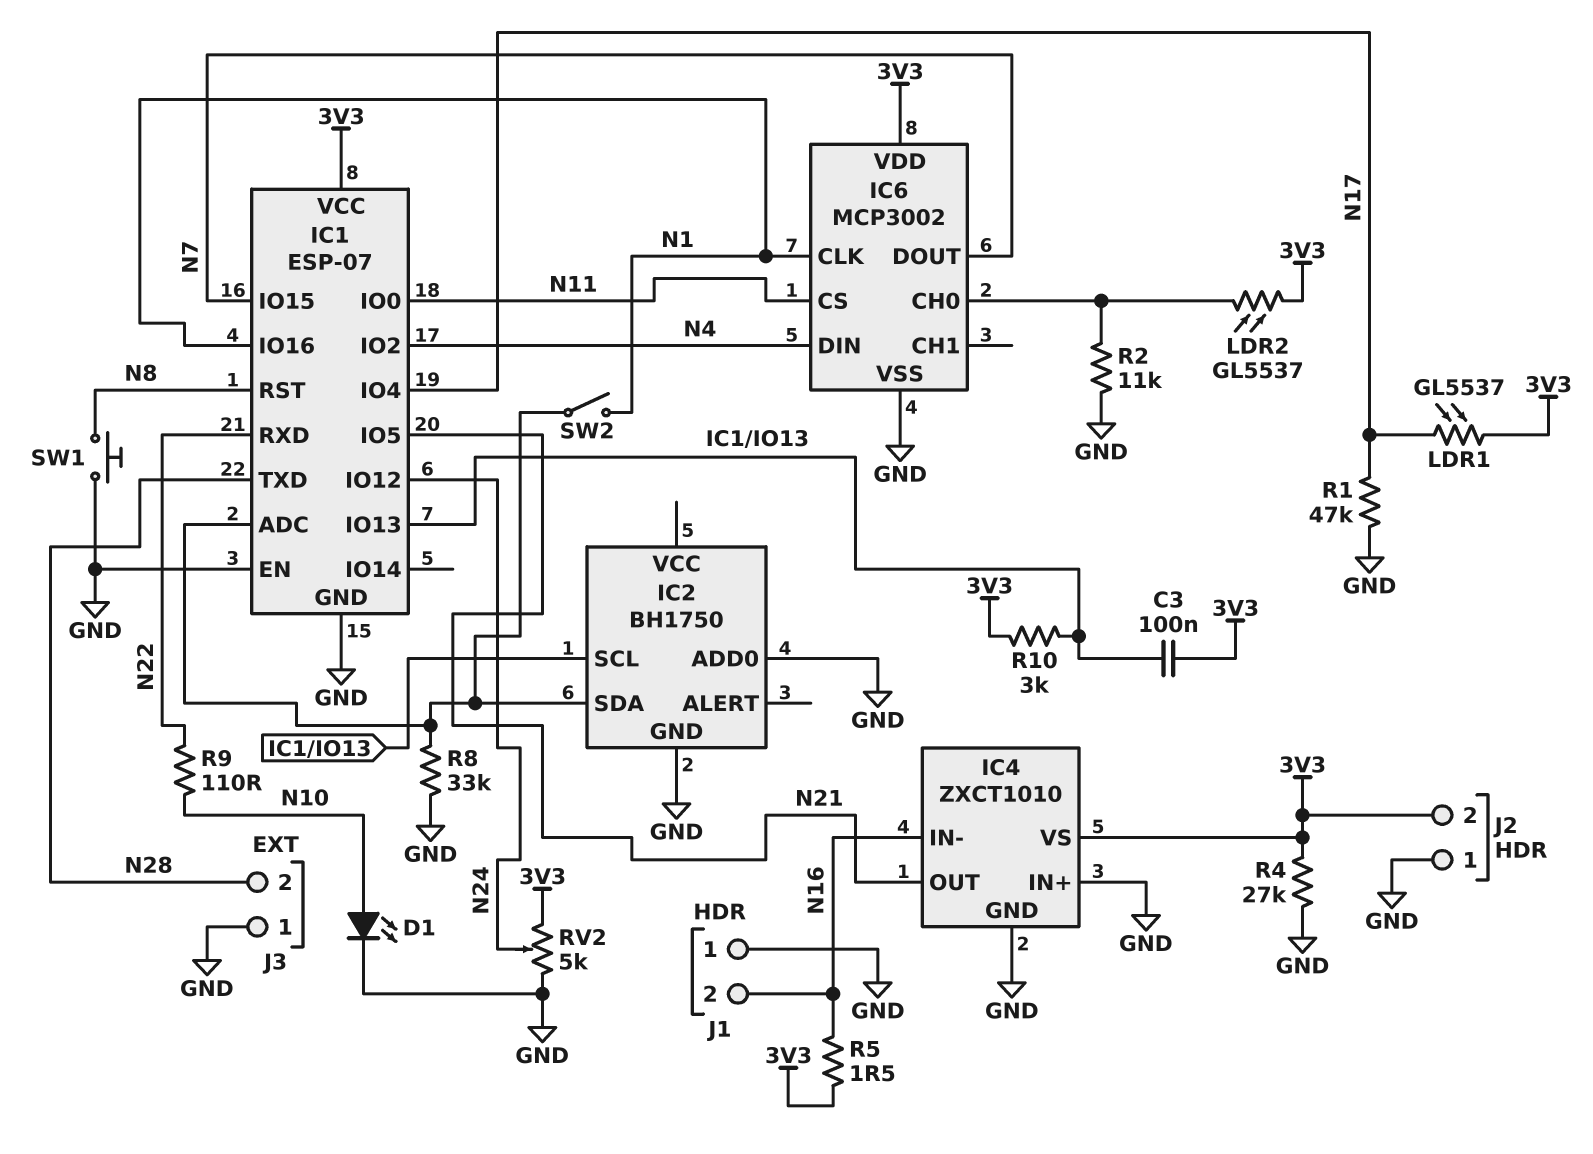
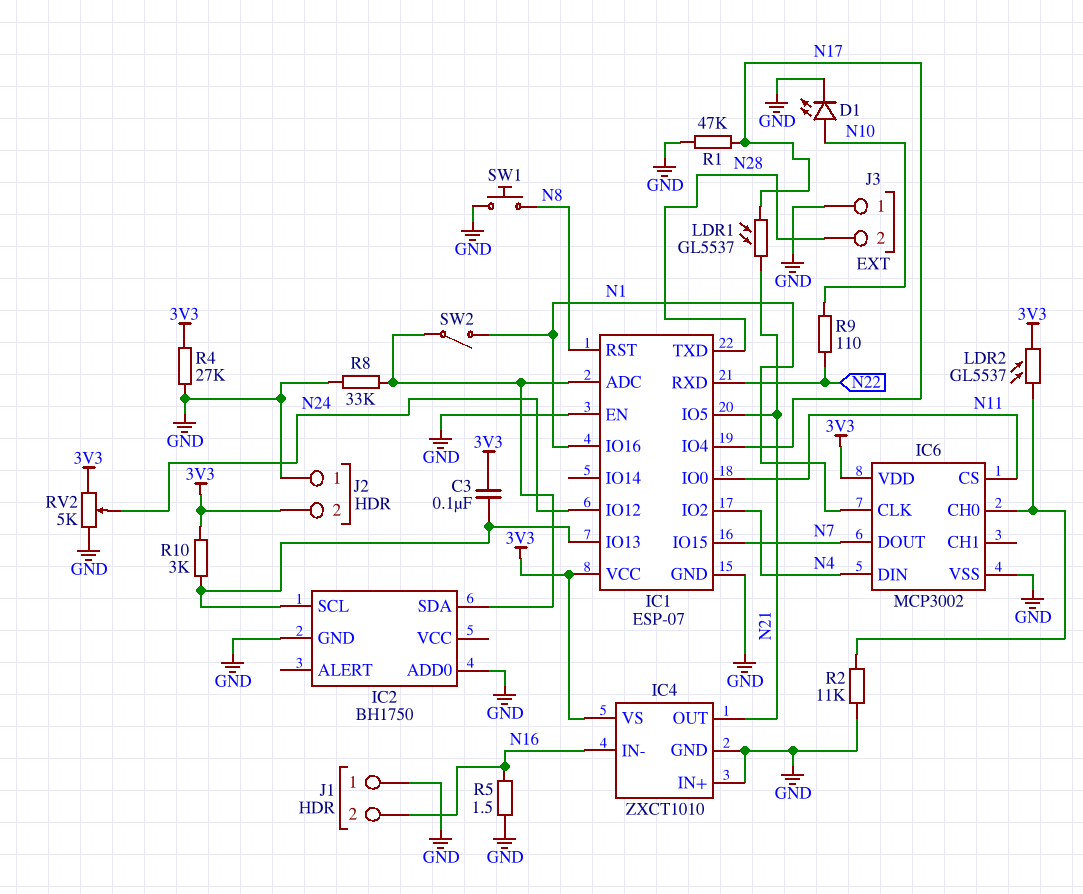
LDR1: GL5537 (3V3, N17) -> GL5537 (N17, N21)
R5: 1.5 (3V3, N16) -> 1.5 (GND, N16)

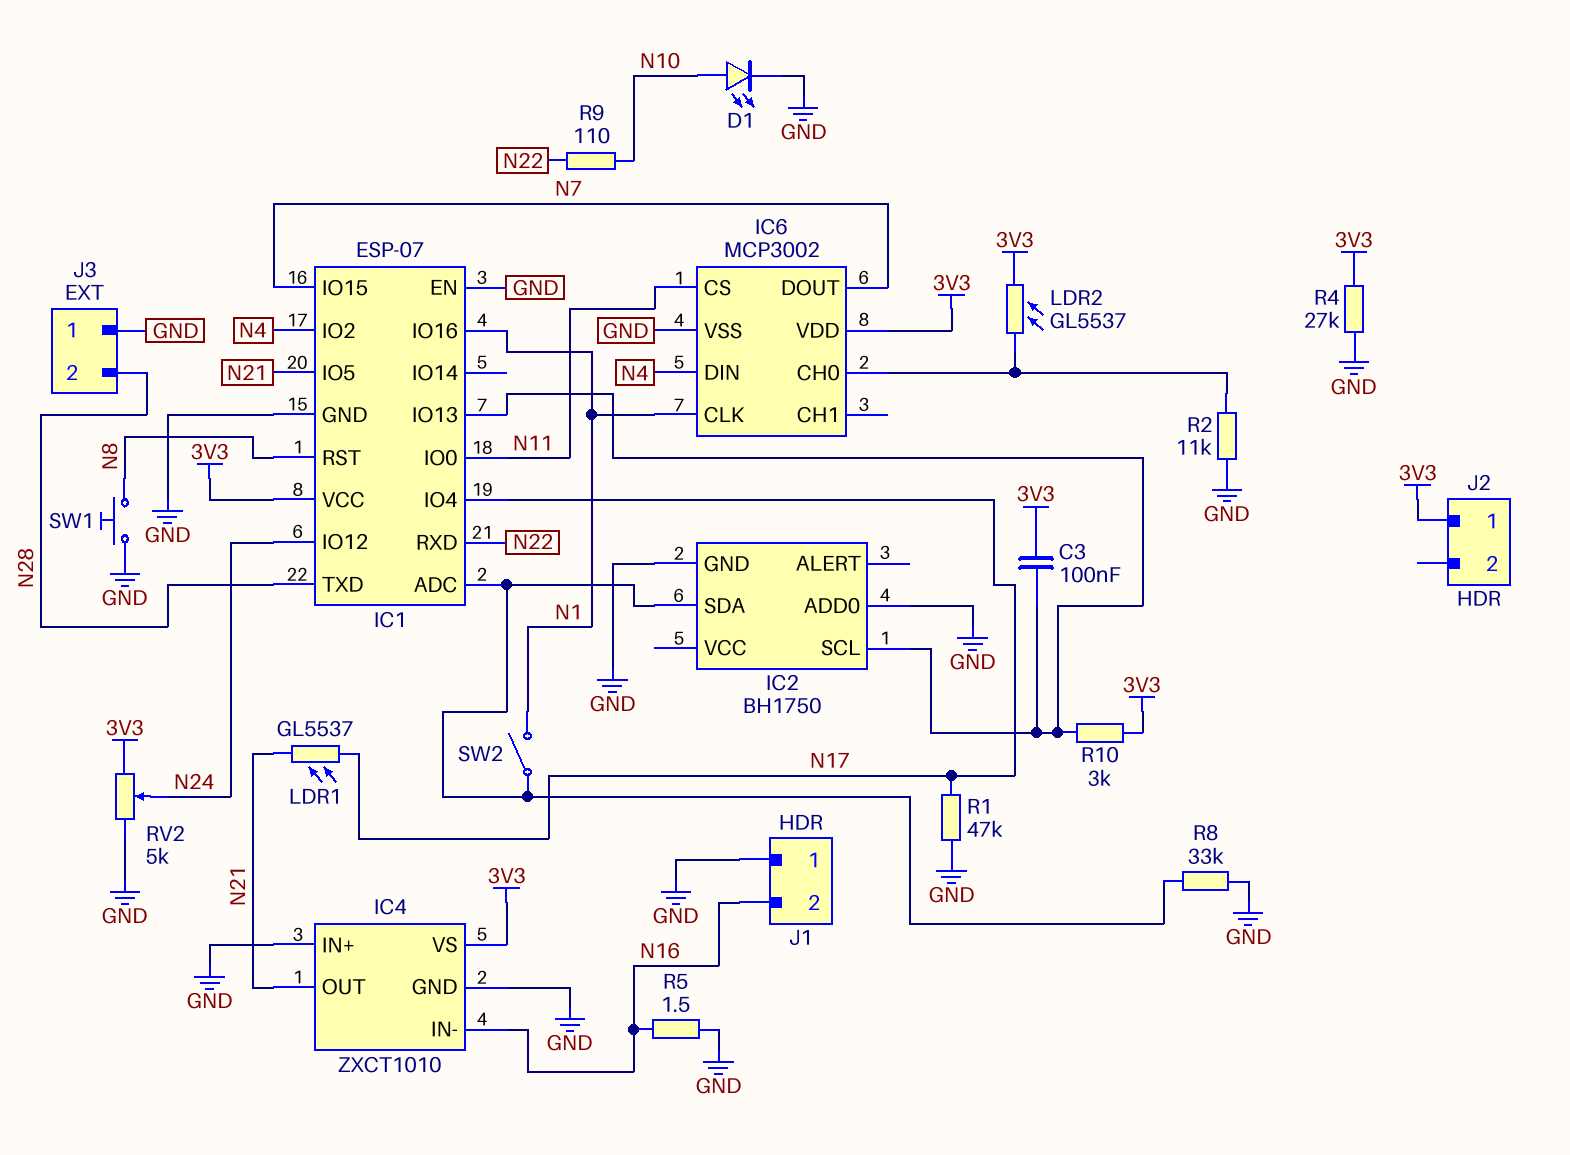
J2 pin 1: GND -> 3V3
J2 pin 2: 3V3 -> none

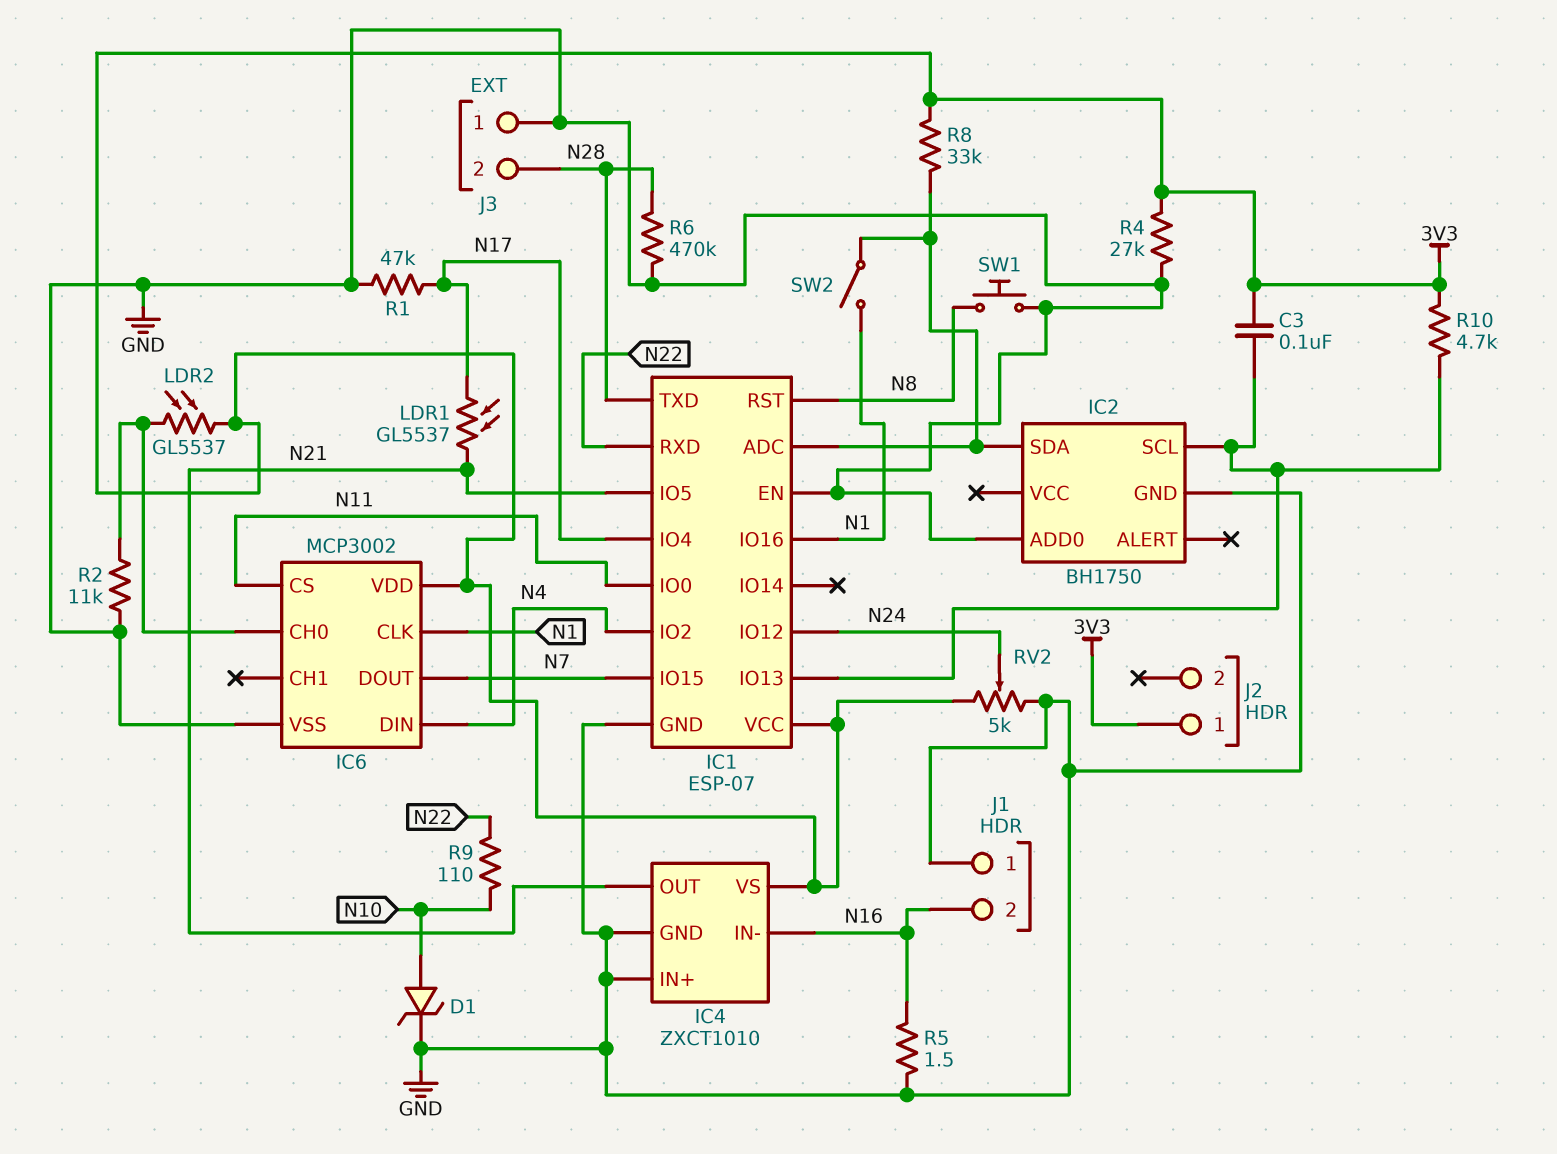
D1: LED (A N10, K GND) -> zener (A N10, K GND)
R6: none -> 470k (GND, N28)
R8: 33k (GND, IC1/ADC) -> 33k (3V3, IC1/ADC)
R10: 3k (3V3, IC1/IO13) -> 4.7k (3V3, IC1/IO13)

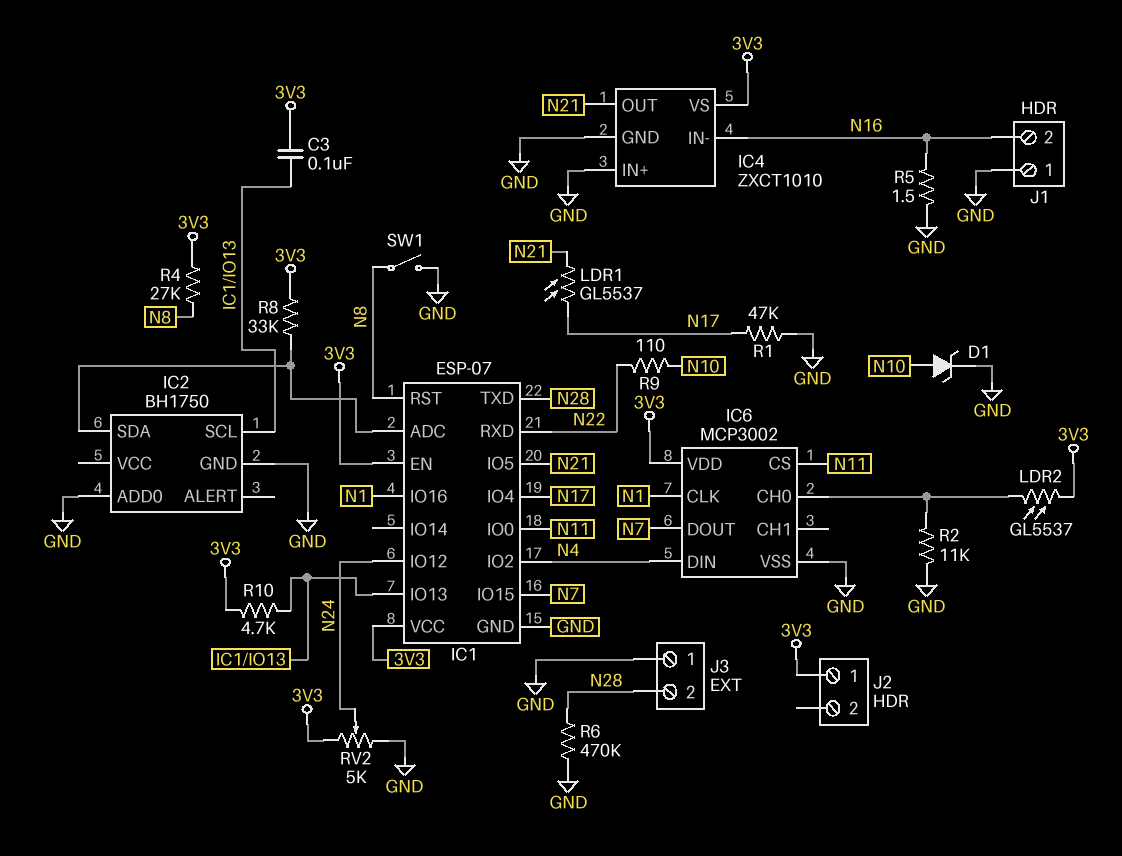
IC1 pin EN: GND -> 3V3
R4: 27k (3V3, GND) -> 27k (3V3, N8)
SW1: button (GND, N8) -> switch (GND, N8)
SW2: switch (IC1/ADC, N1) -> none

